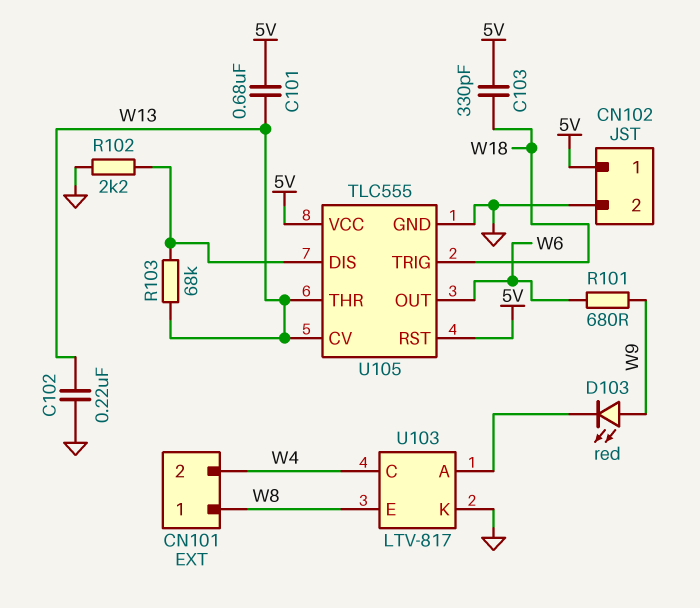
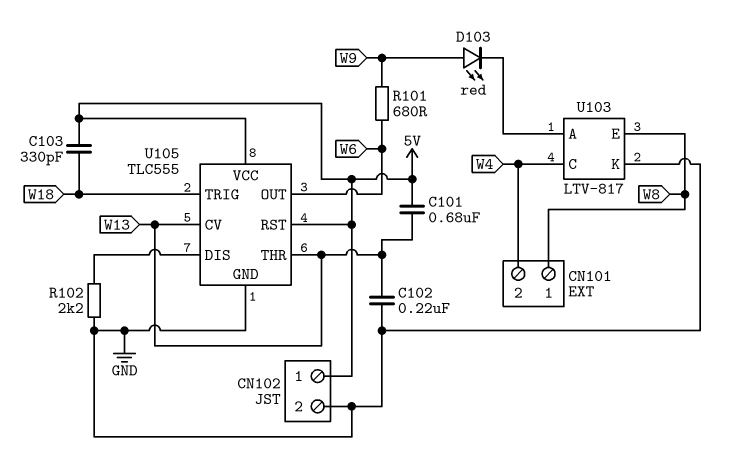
R103: 68k (U105/DIS, W13) -> none

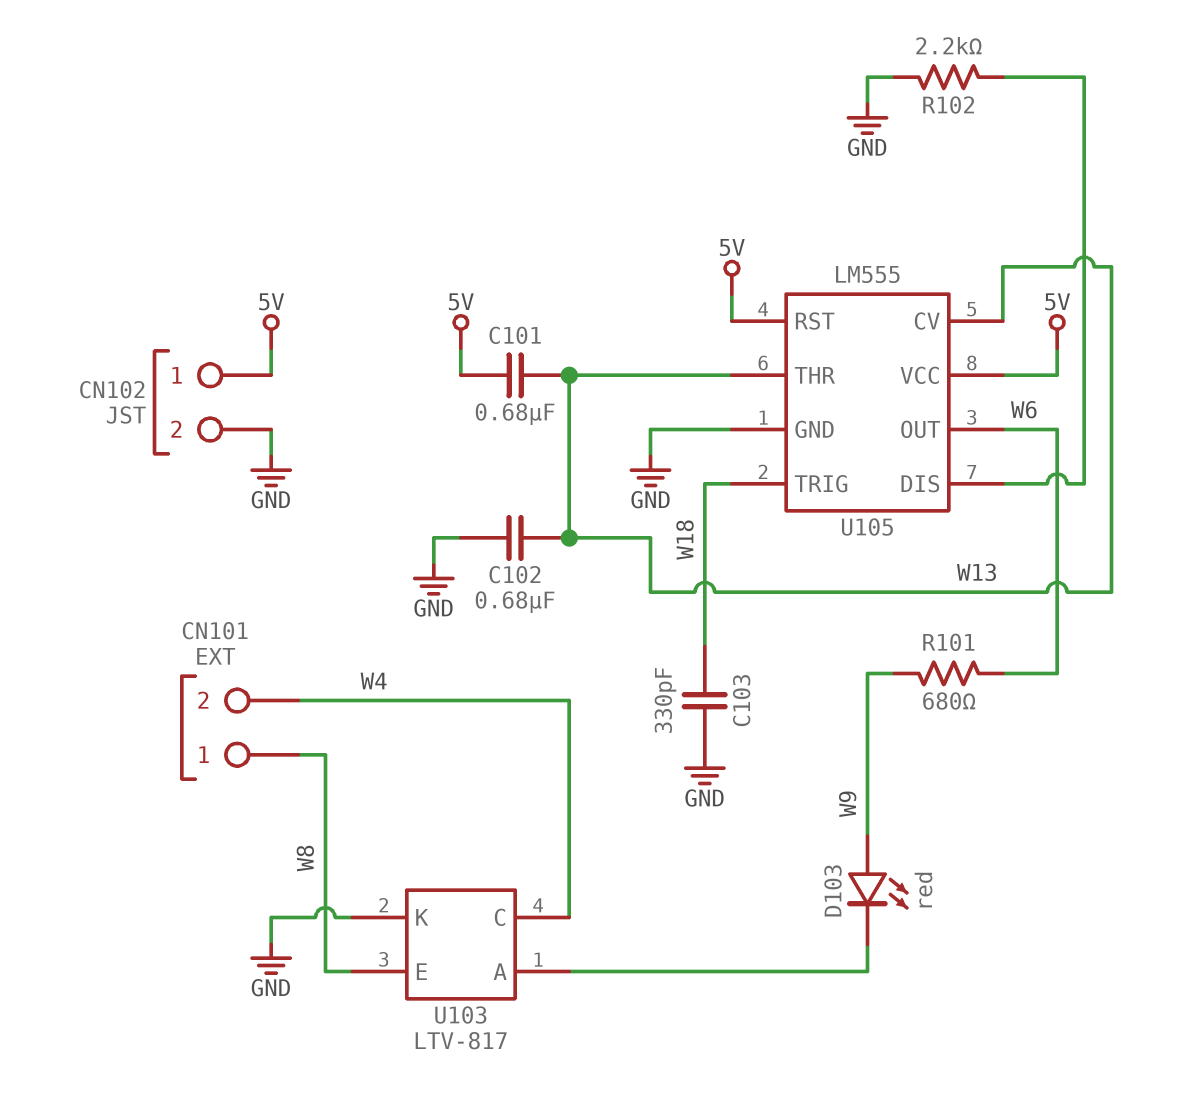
C102: 220nF (GND, W13) -> 680nF (GND, W13)
C103: 330pF (5V, W18) -> 330pF (GND, W18)
U105: TLC555 -> LM555

